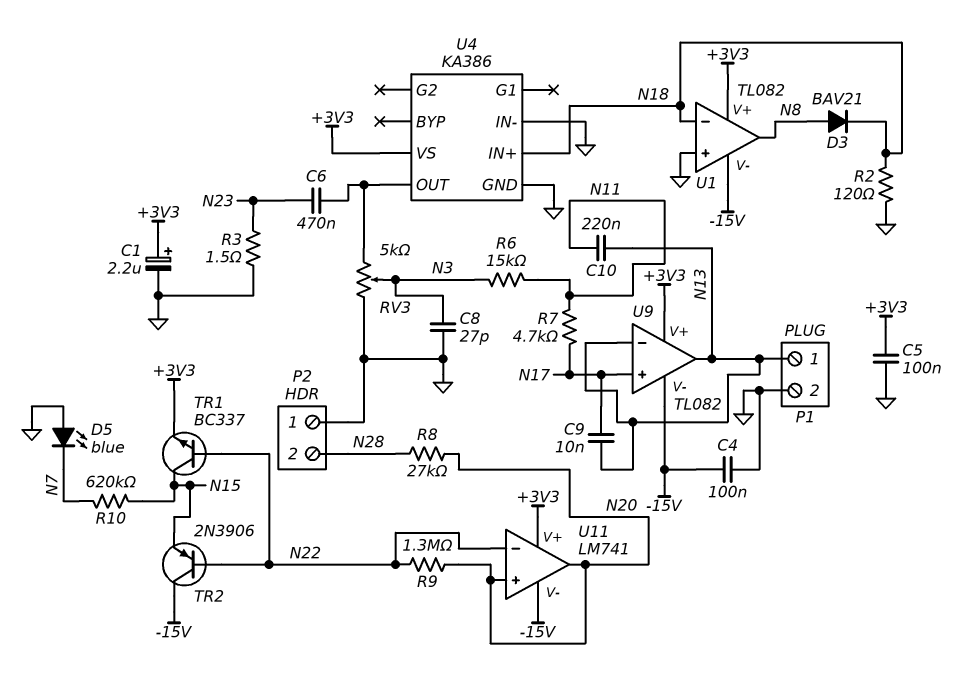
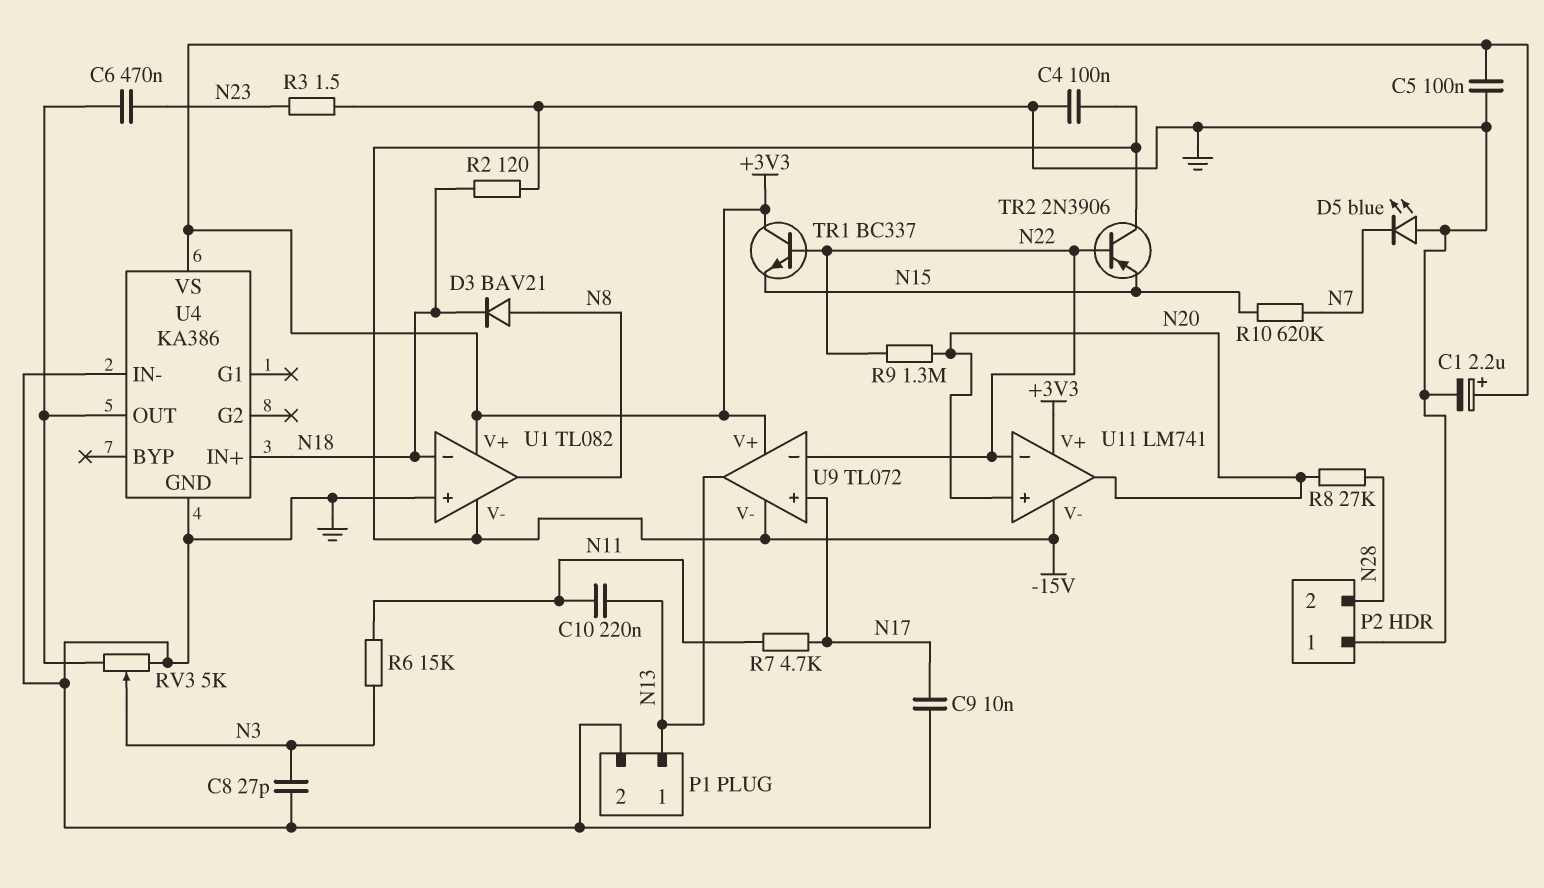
C9: 10nF (N13, N17) -> 10nF (GND, N17)
TR1: NPN BC337 (B N22, C N15, E +3V3) -> NPN BC337 (B N22, C +3V3, E N15)
U9: TL082 -> TL072
U9 pin in-: N13 -> N22

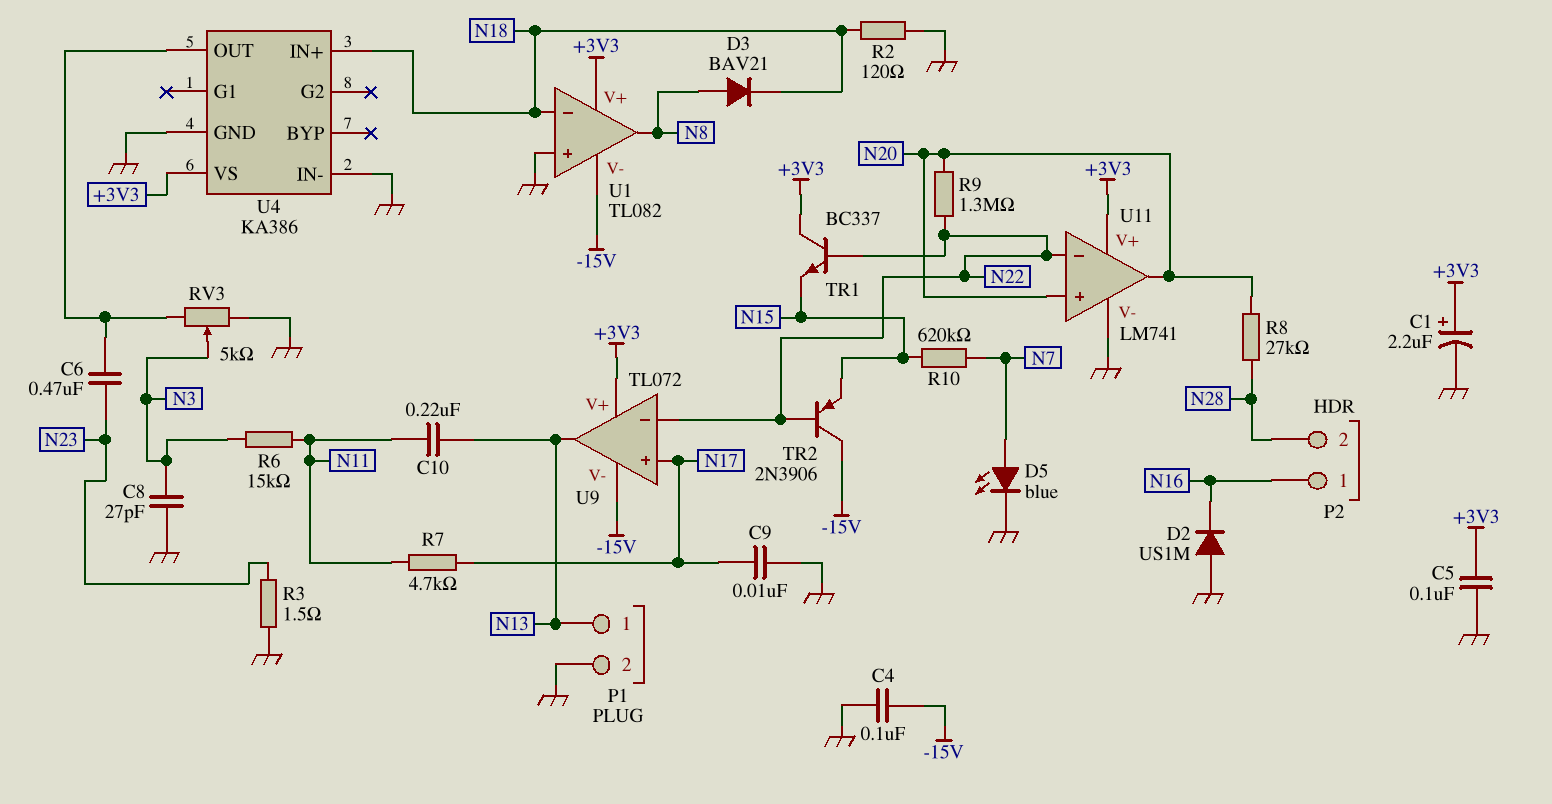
D2: none -> diode US1M (A GND, K N16)
D5: LED blue (A GND, K N7) -> LED blue (A N7, K GND)
P2 pin 1: GND -> N16
U11 pin V-: -15V -> GND

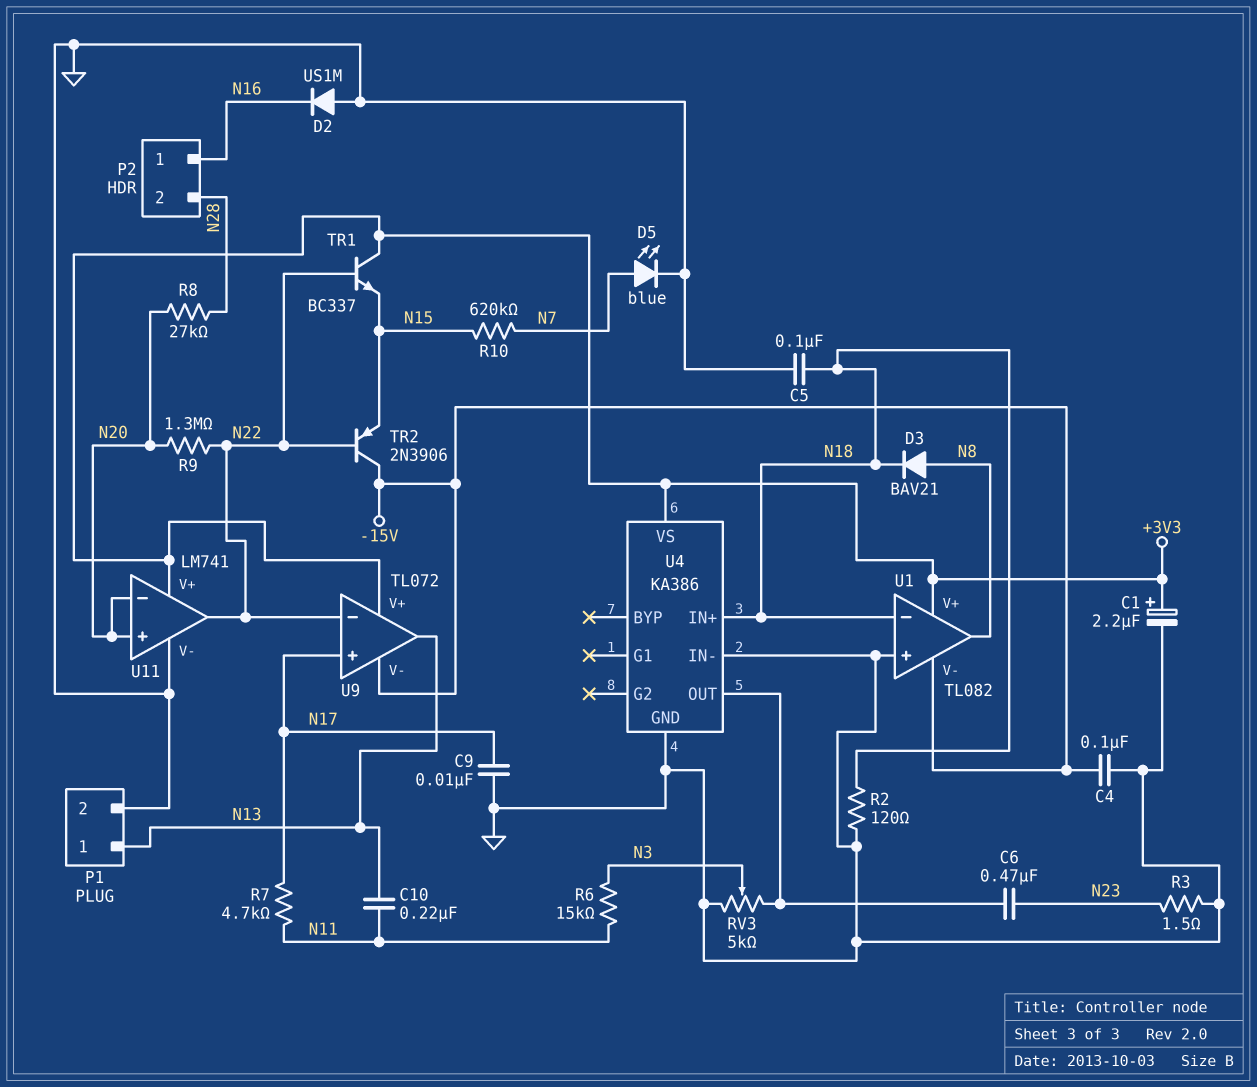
C5: 100nF (+3V3, GND) -> 100nF (GND, N18)
C8: 27pF (GND, N3) -> none
U11 pin in-: N22 -> N20
U11 pin out: N20 -> N22

